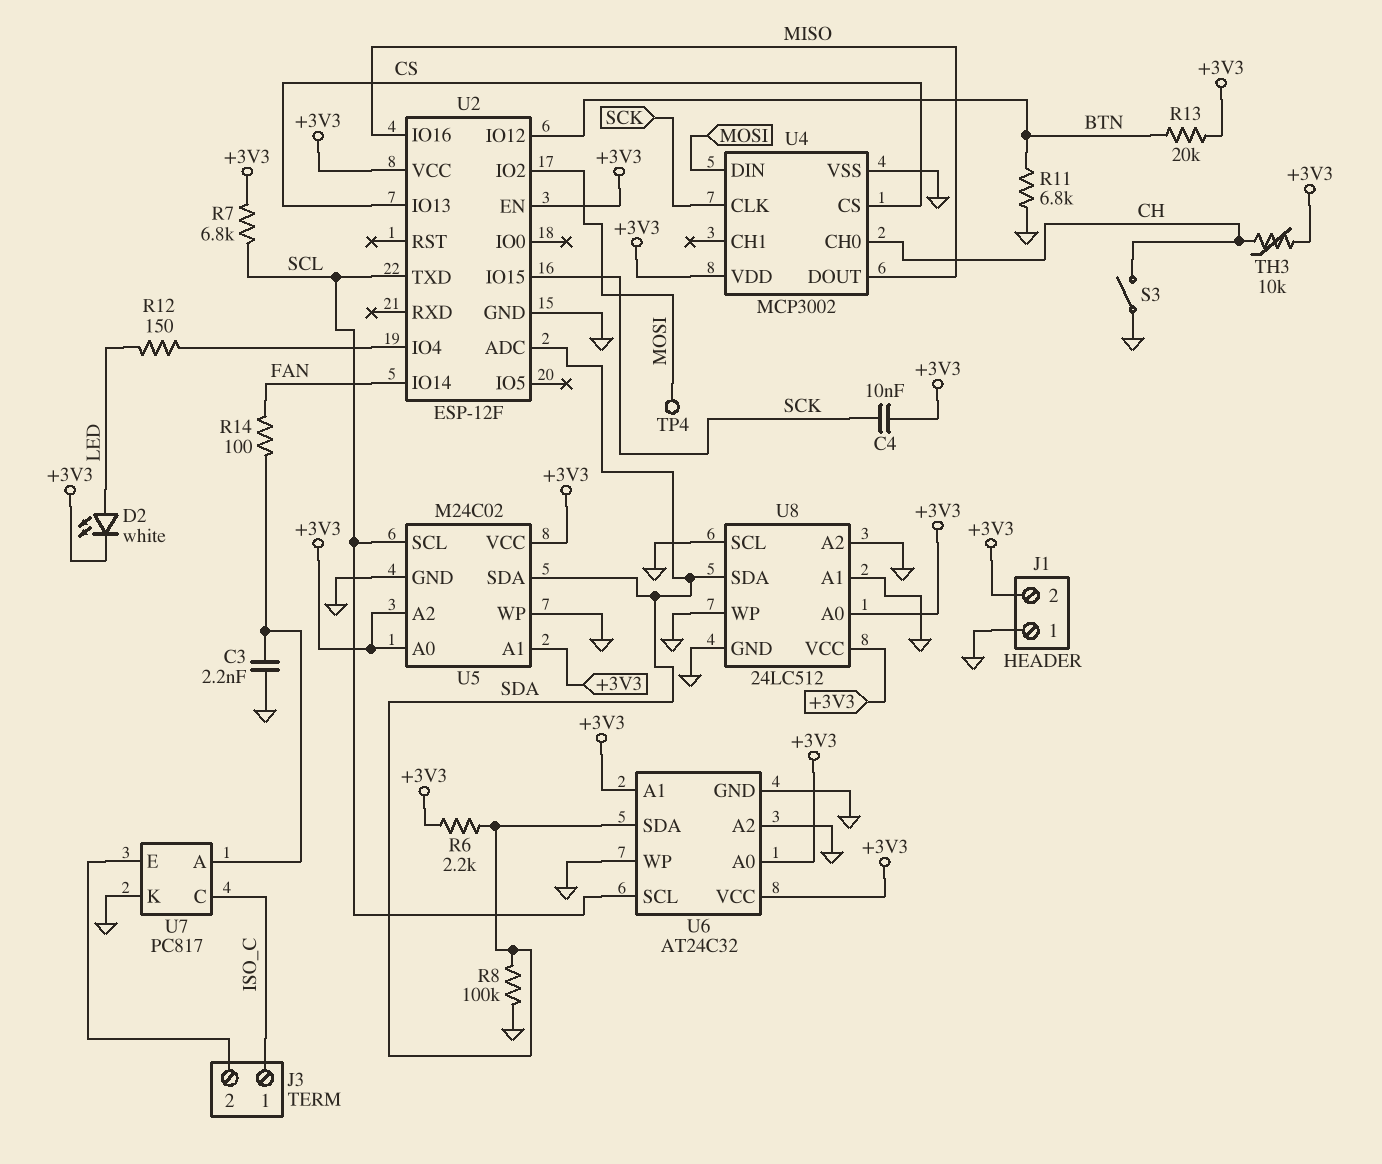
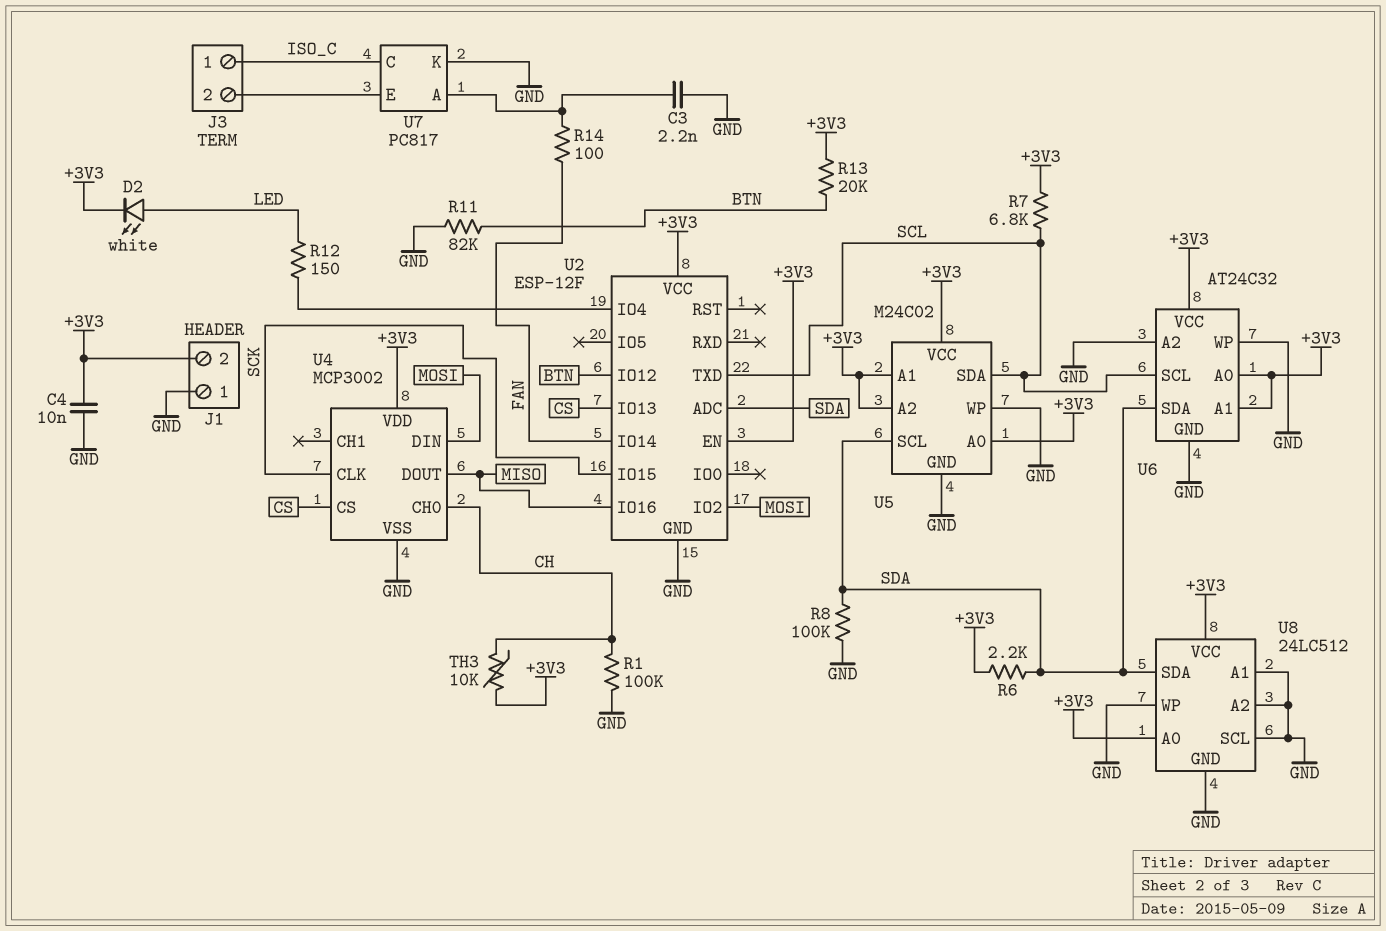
C4: 10nF (+3V3, SCK) -> 10nF (+3V3, GND)
R1: none -> 100k (CH, GND)
R11: 6.8k (BTN, GND) -> 82k (BTN, GND)
S3: switch (CH, GND) -> none
TP4: test point (MOSI) -> none
U5 pin SCL: SCL -> SDA
U5 pin SDA: SDA -> SCL

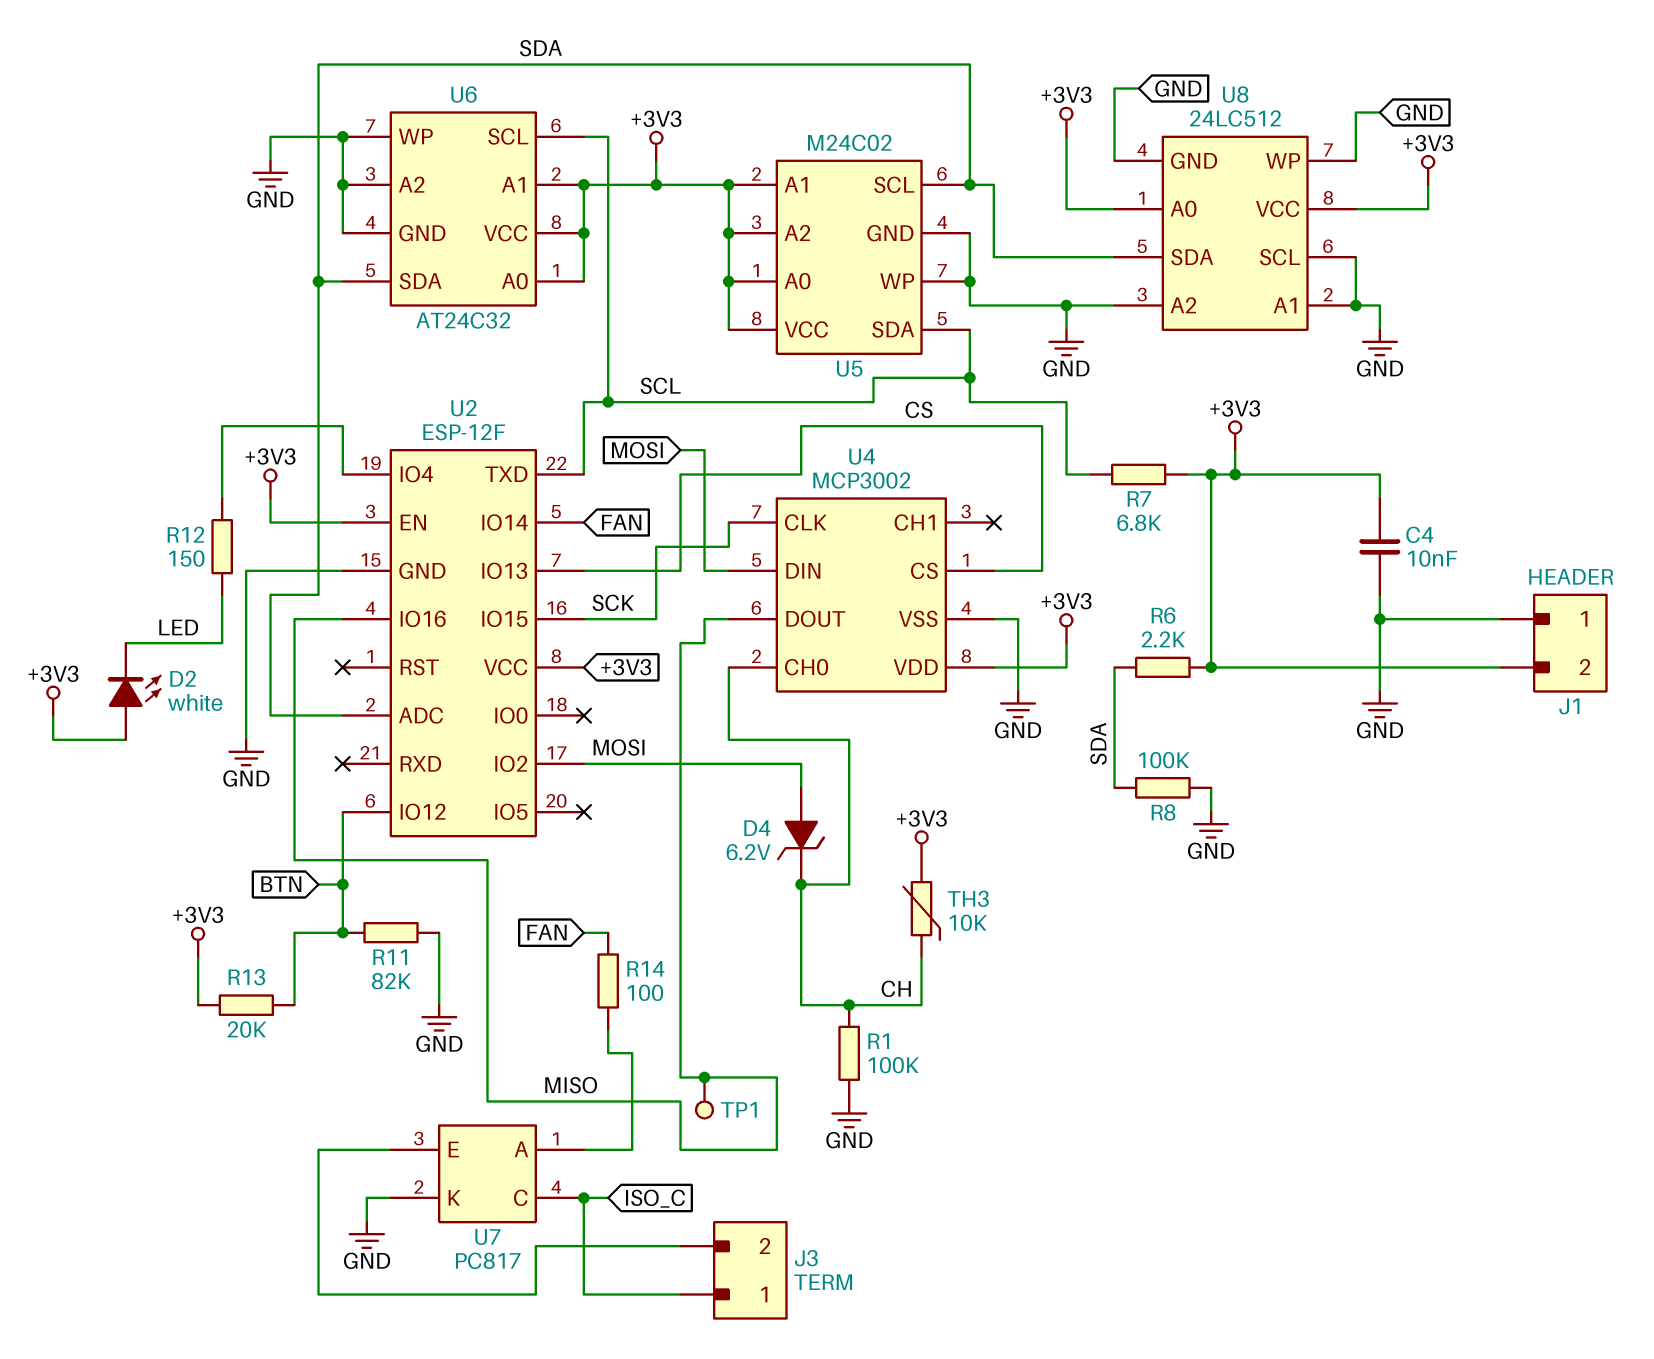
C3: 2.2nF (GND, U7/A) -> none
D2: LED white (A LED, K +3V3) -> LED white (A +3V3, K LED)
D4: none -> zener 6.2V (A MOSI, K CH)
TP1: none -> test point (MISO)

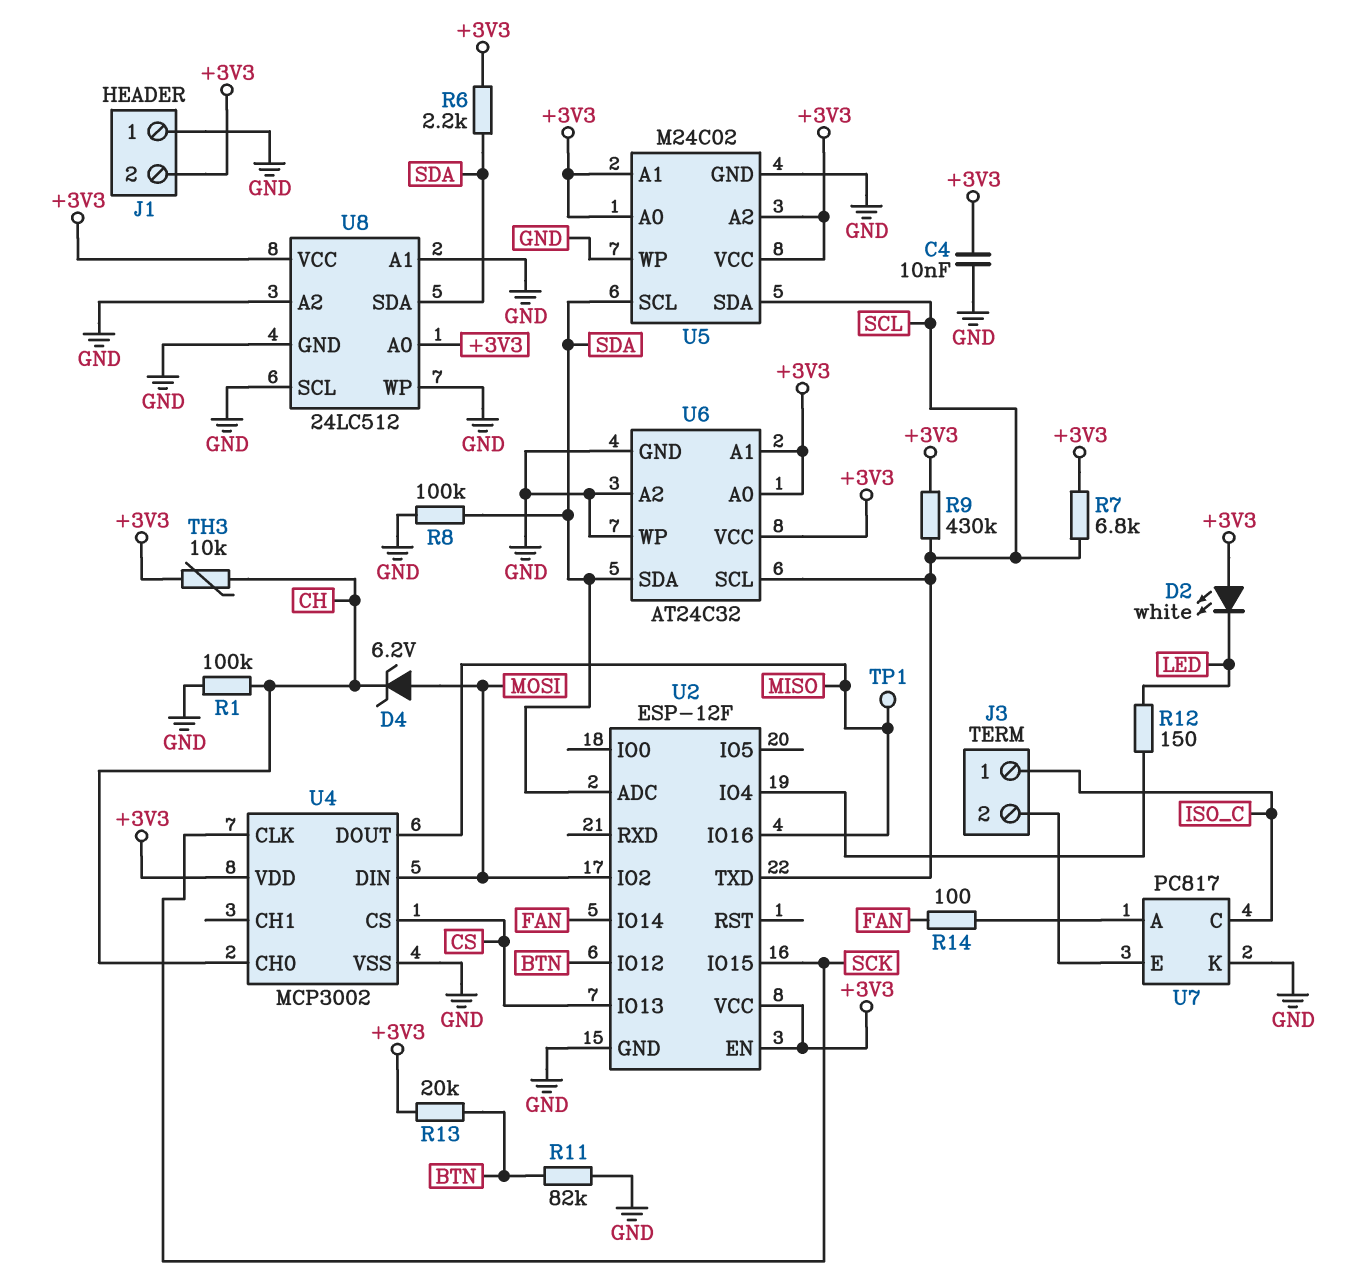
R9: none -> 430k (+3V3, SCL)

